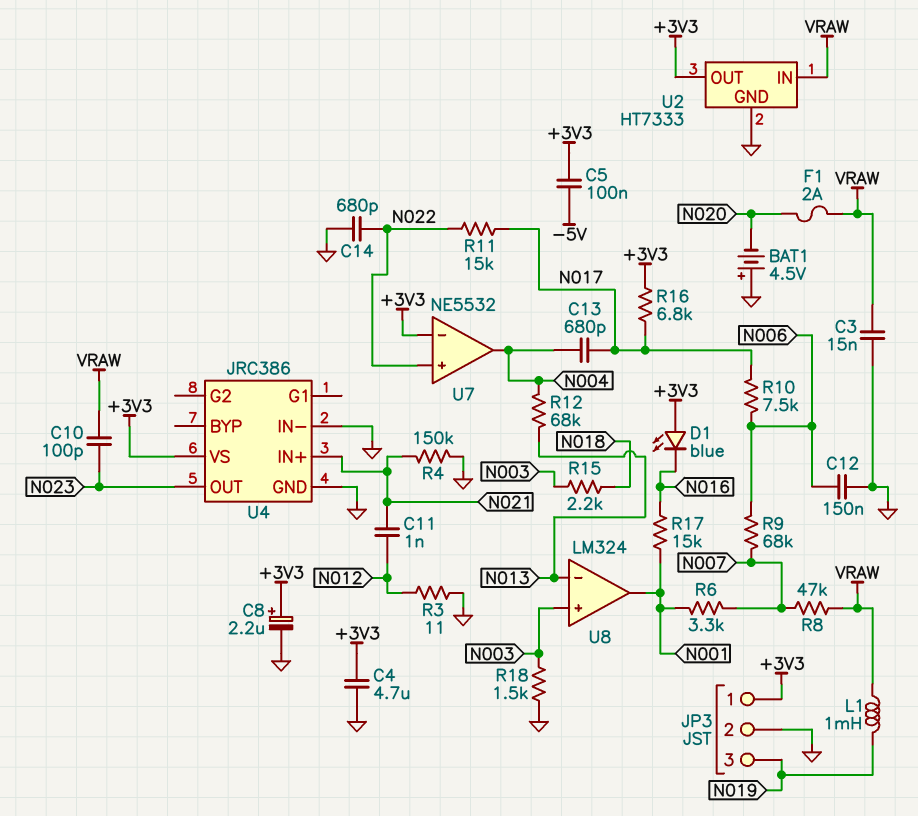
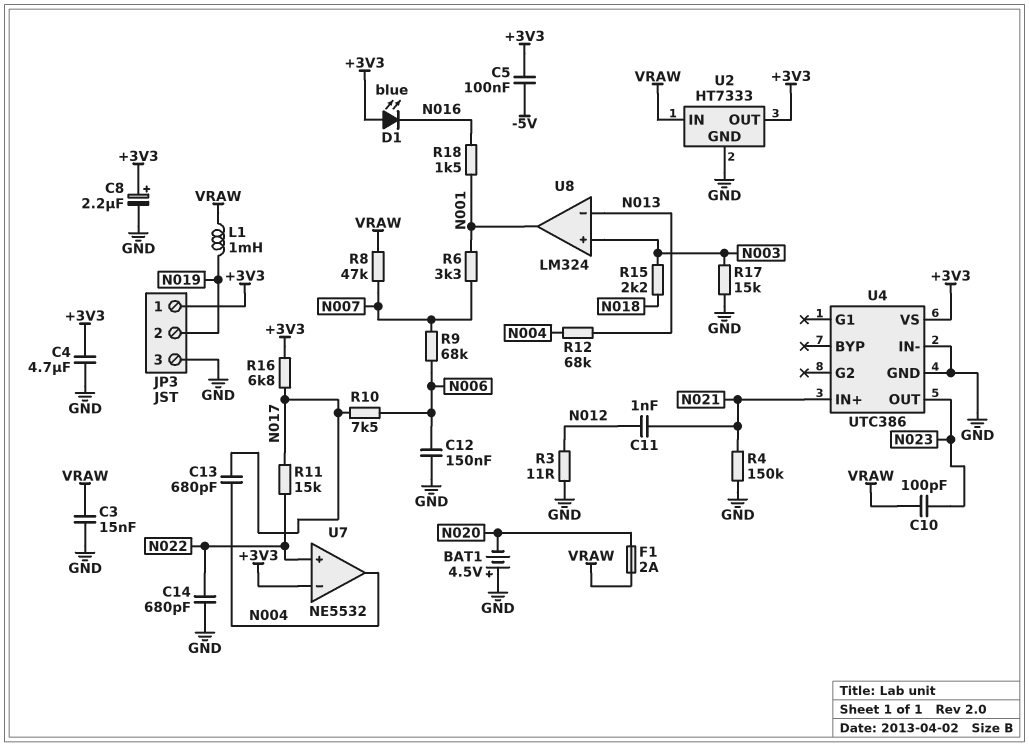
JP3 pin 2: GND -> N019
JP3 pin 3: N019 -> GND
R17: 15k (N001, N016) -> 15k (GND, N003)
R18: 1.5k (GND, N003) -> 1.5k (N001, N016)
U4: JRC386 -> UTC386

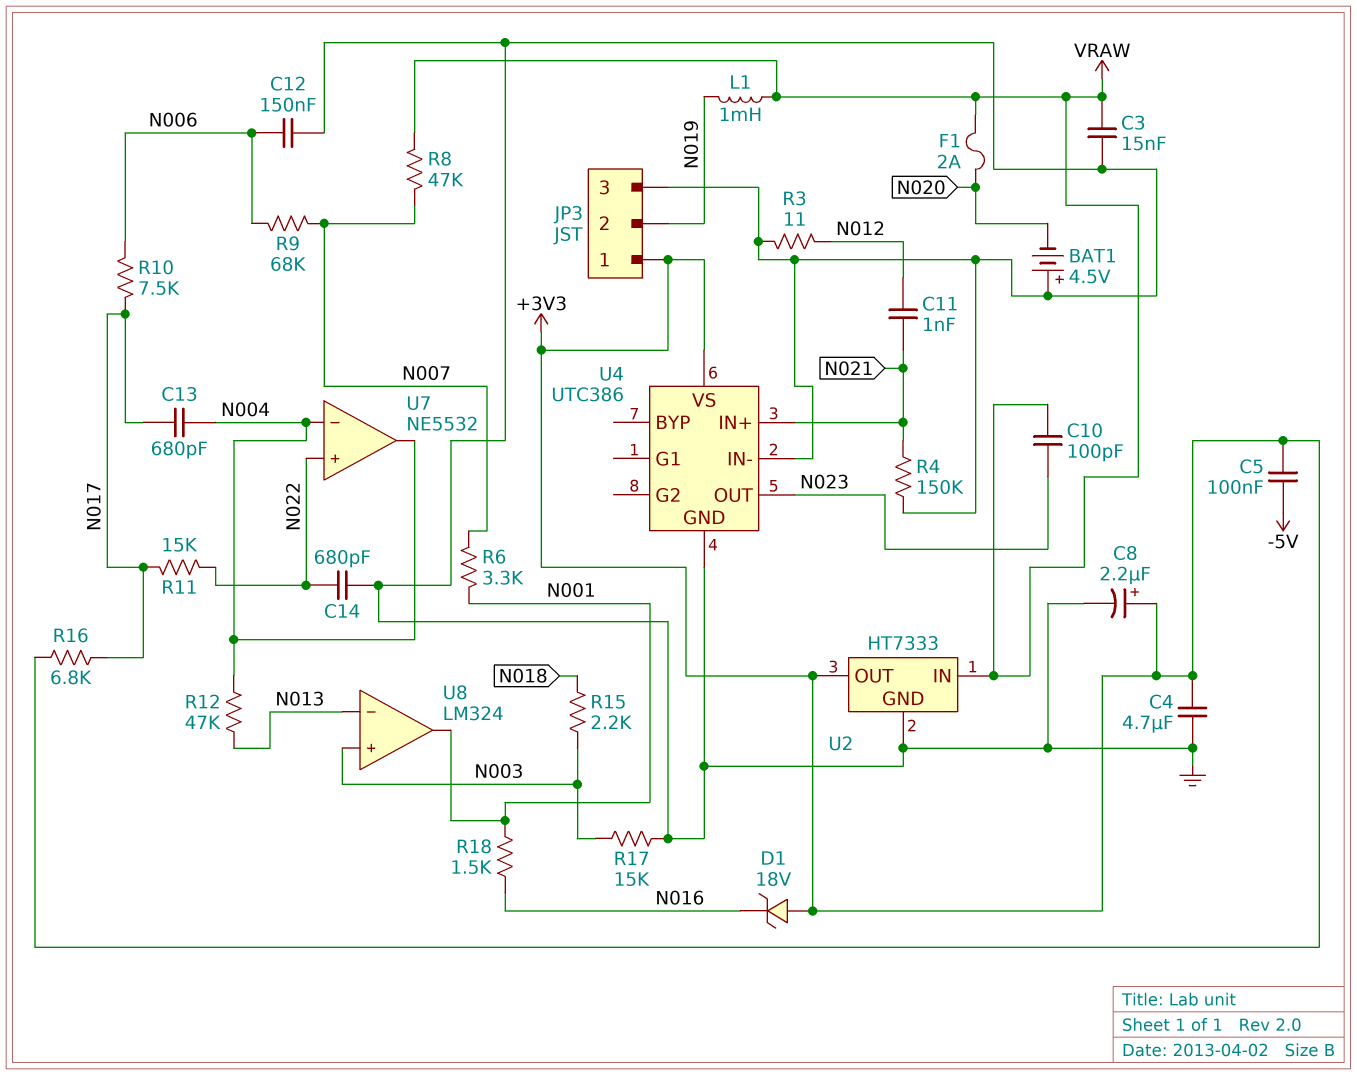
D1: LED blue (A +3V3, K N016) -> zener 18V (A +3V3, K N016)
R12: 68k (N004, N013) -> 47k (N004, N013)
U7 pin in-: +3V3 -> N004

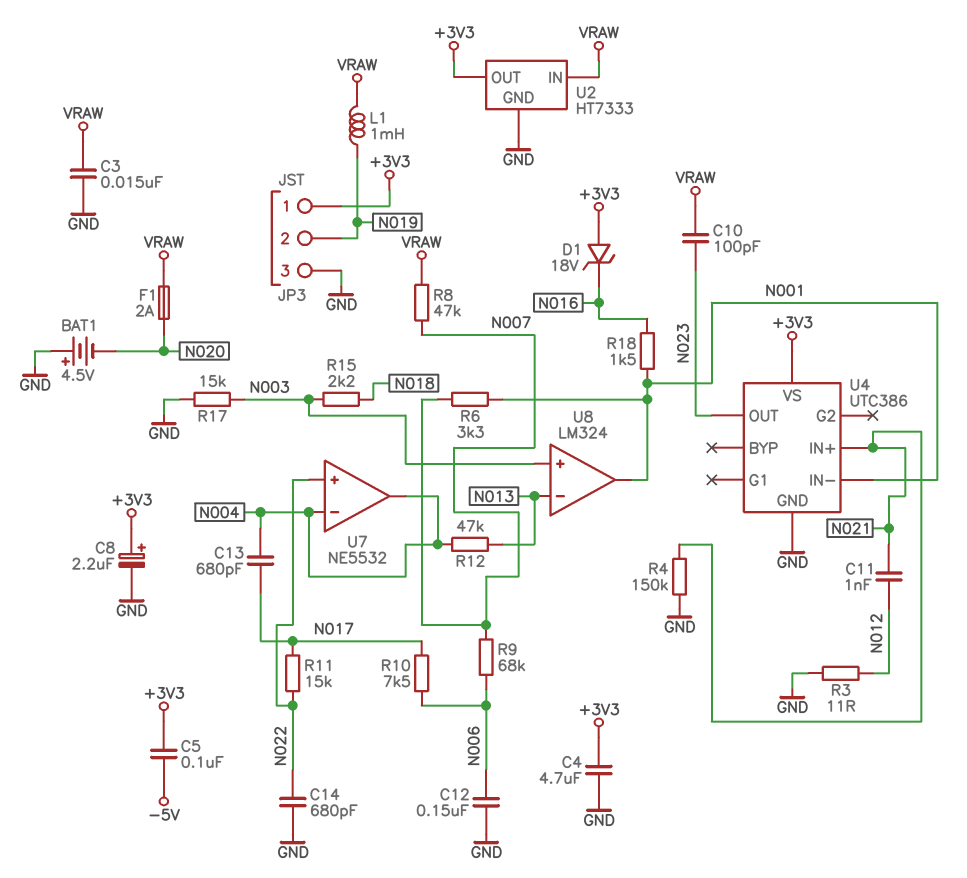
R16: 6.8k (+3V3, N017) -> none
U4 pin IN-: GND -> N001

